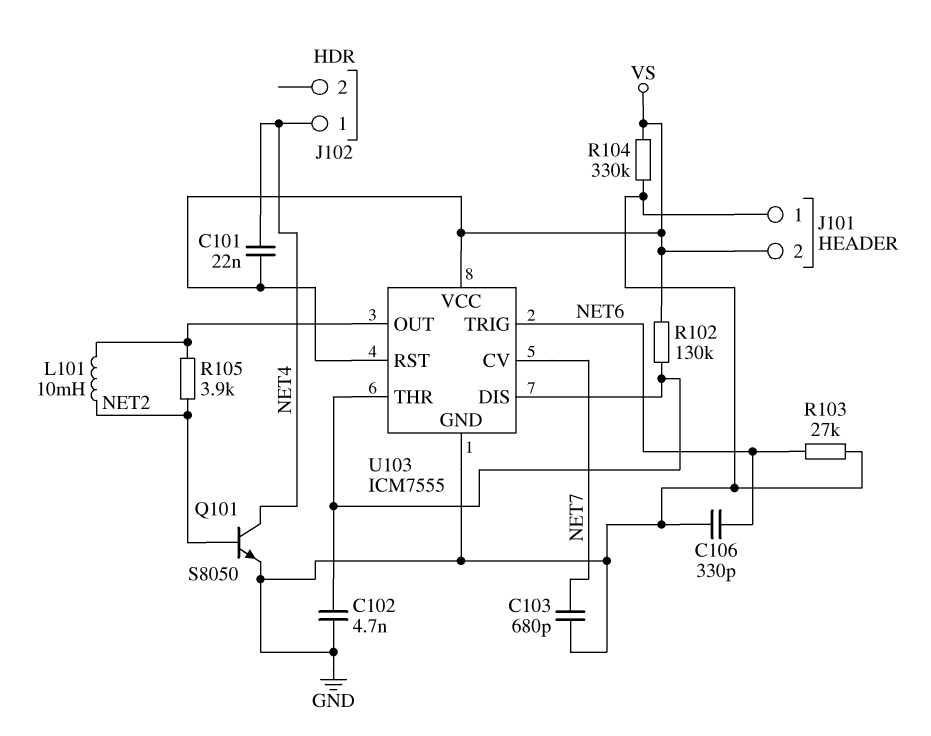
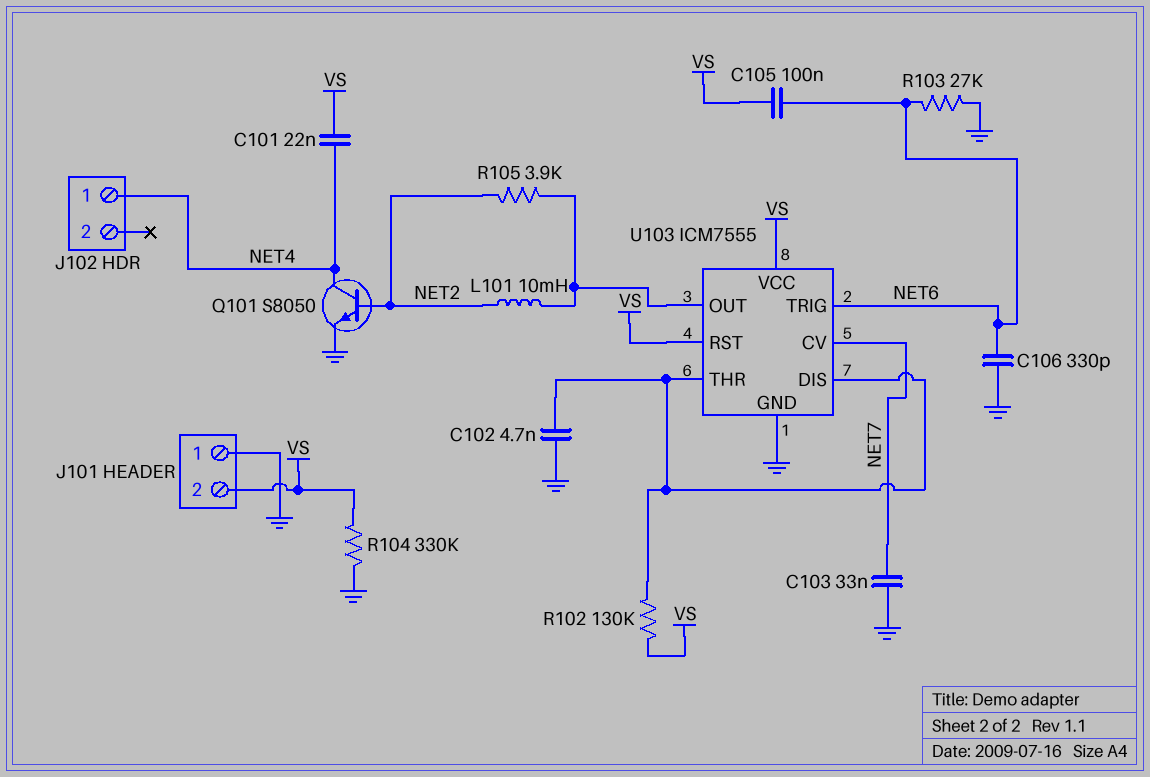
C103: 680pF (GND, NET7) -> 33nF (GND, NET7)
C105: none -> 100nF (NET6, VS)

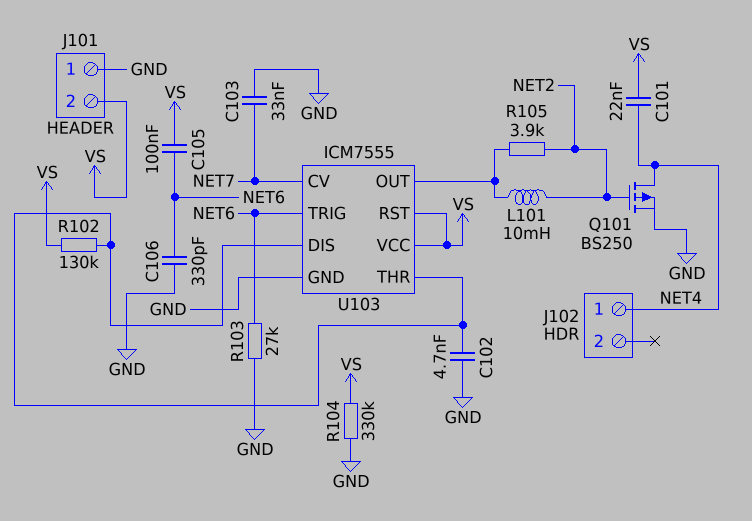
Q101: NPN S8050 (B NET2, C NET4, E GND) -> PMOS BS250 (G NET2, D NET4, S GND)

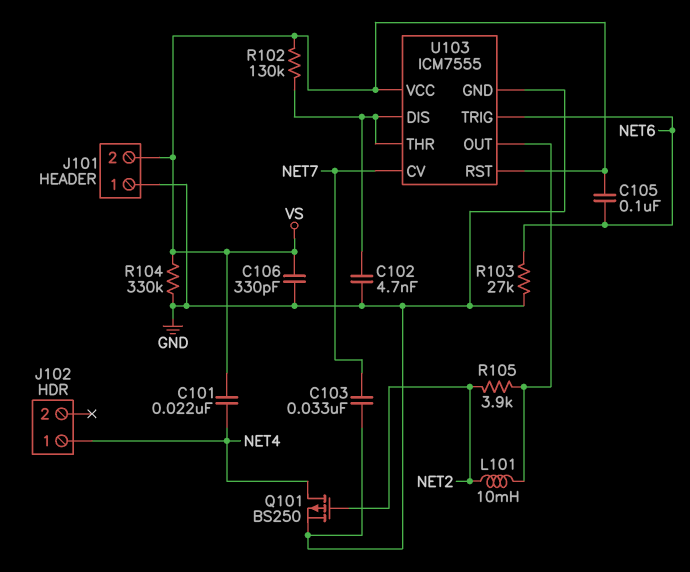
C106: 330pF (GND, NET6) -> 330pF (GND, VS)

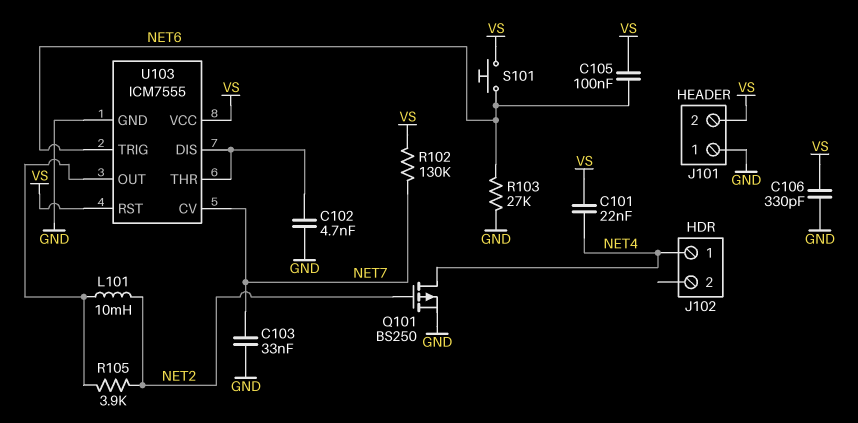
R102: 130k (U103/DIS, VS) -> 130k (NET7, VS)
R104: 330k (GND, VS) -> none
S101: none -> button (NET6, VS)

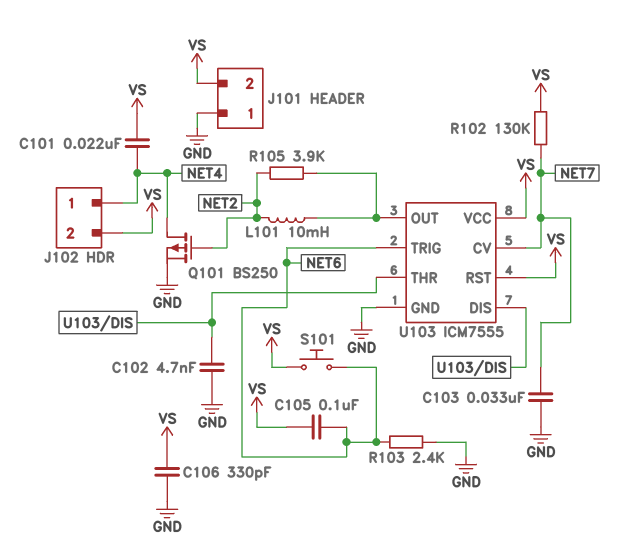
J102 pin 2: none -> VS
R103: 27k (GND, NET6) -> 2.4k (GND, NET6)

